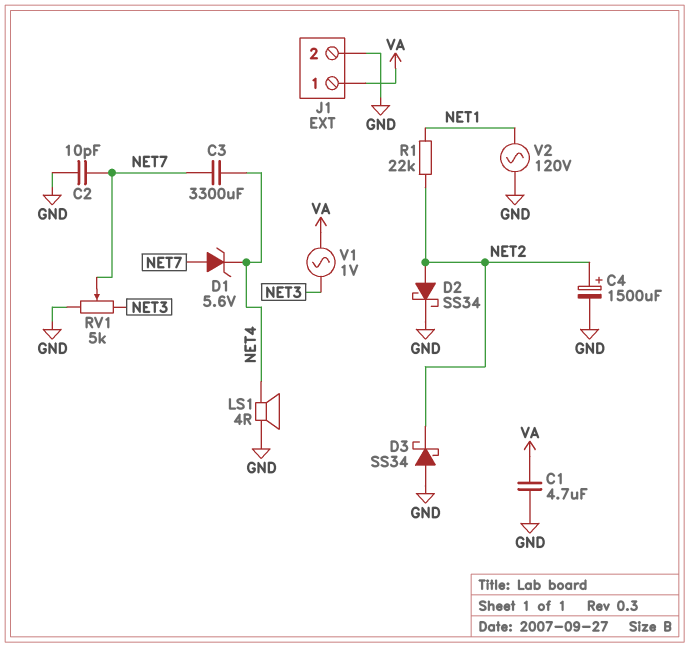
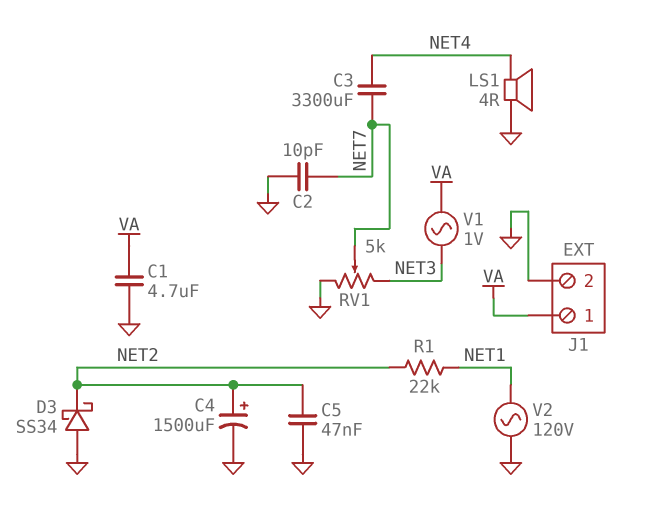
C5: none -> 47nF (GND, NET2)
D1: zener 5.6V (A NET7, K NET4) -> none
D2: schottky SS34 (A NET2, K GND) -> none

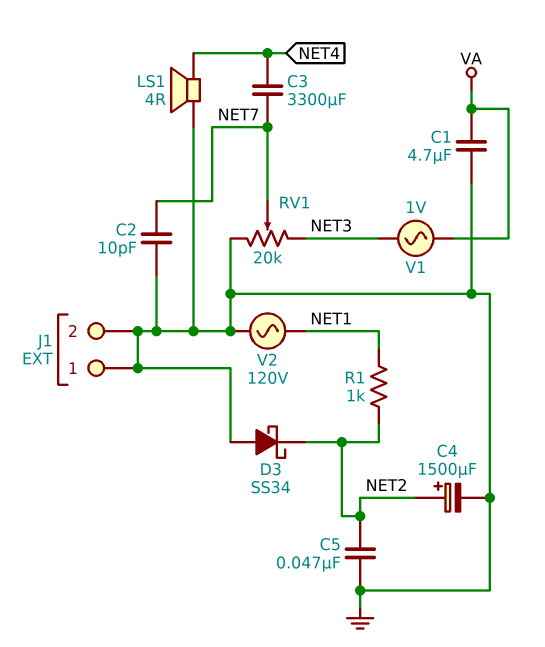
J1 pin 1: VA -> GND
R1: 22k (NET1, NET2) -> 1k (NET1, NET2)
RV1: 5k (GND, NET3, wiper NET7) -> 20k (GND, NET3, wiper NET7)

